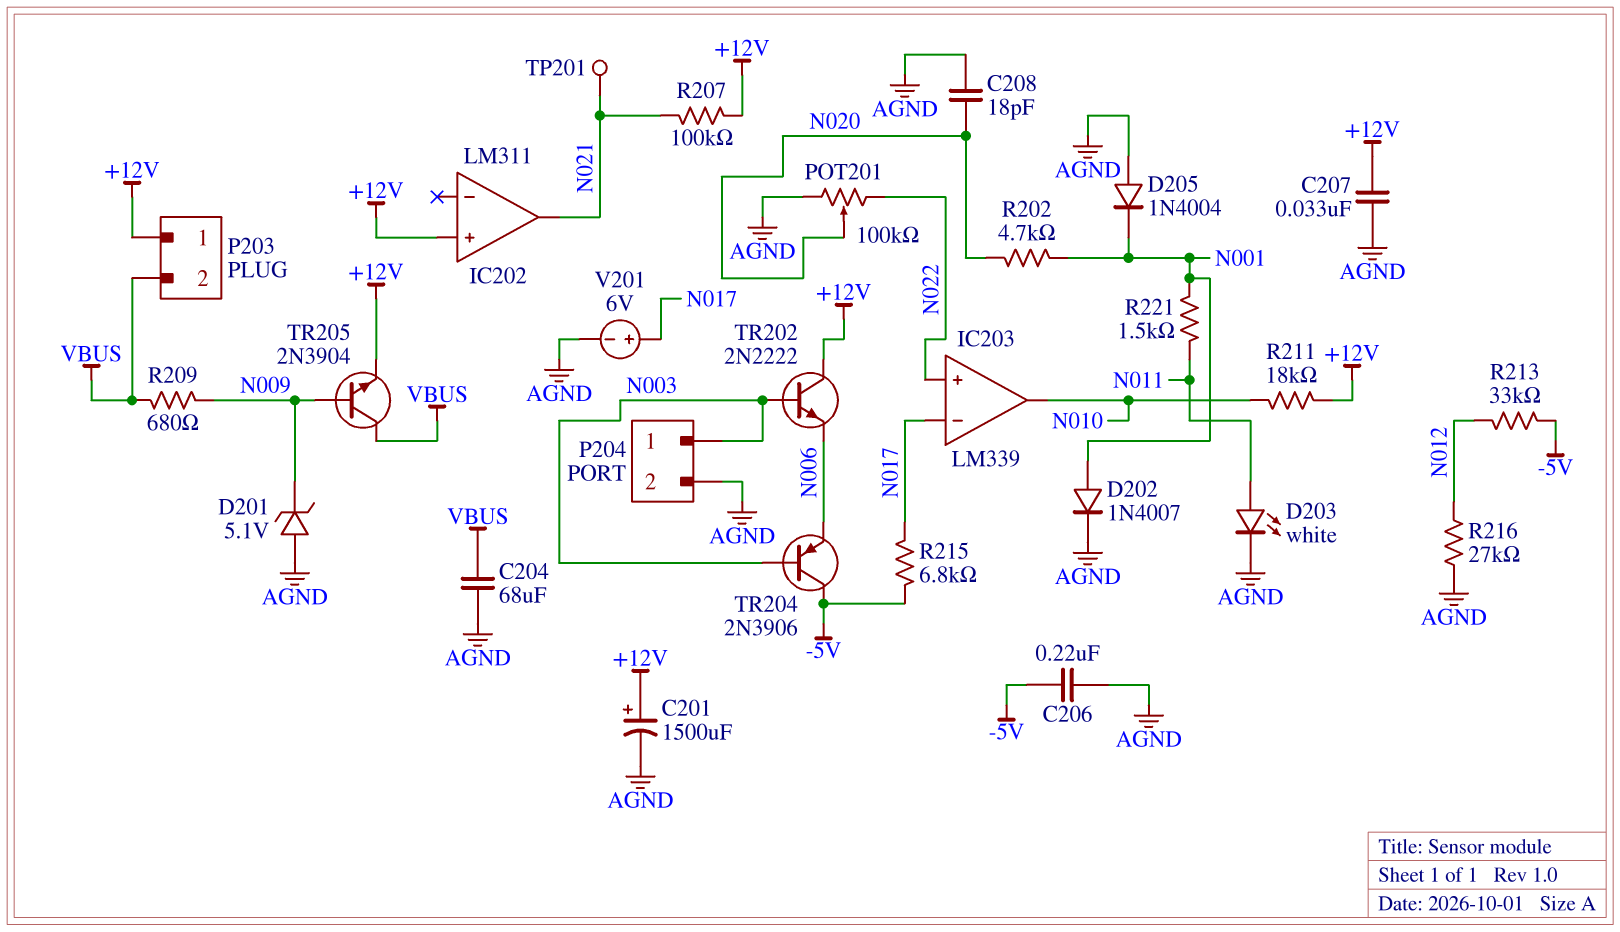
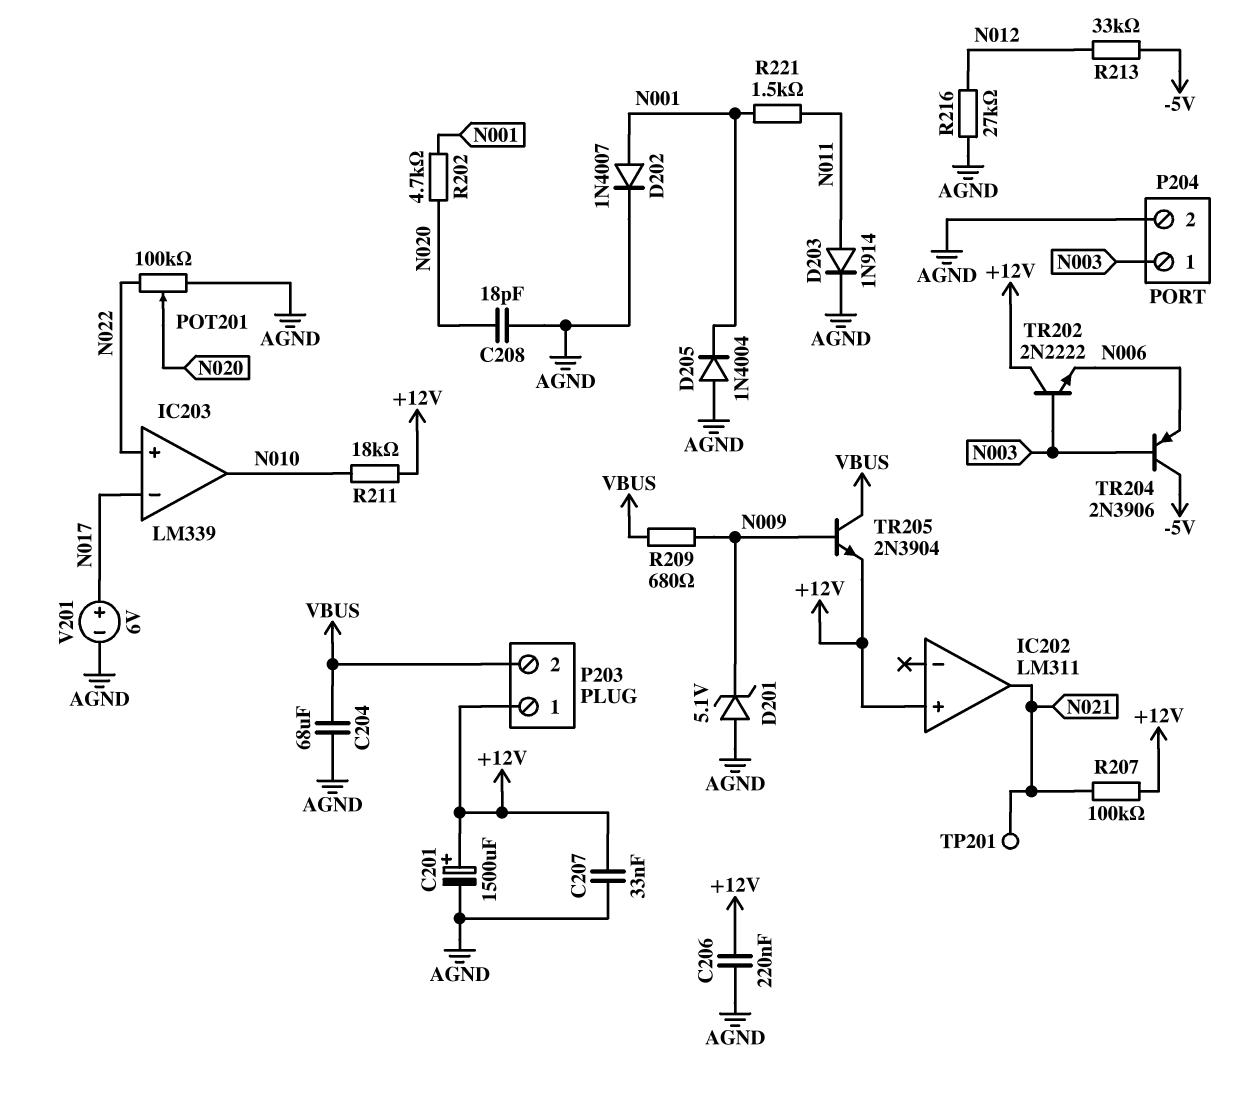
C206: 220nF (-5V, AGND) -> 220nF (+12V, AGND)
D203: LED white (A N011, K AGND) -> diode 1N914 (A N011, K AGND)
R215: 6.8k (-5V, N017) -> none

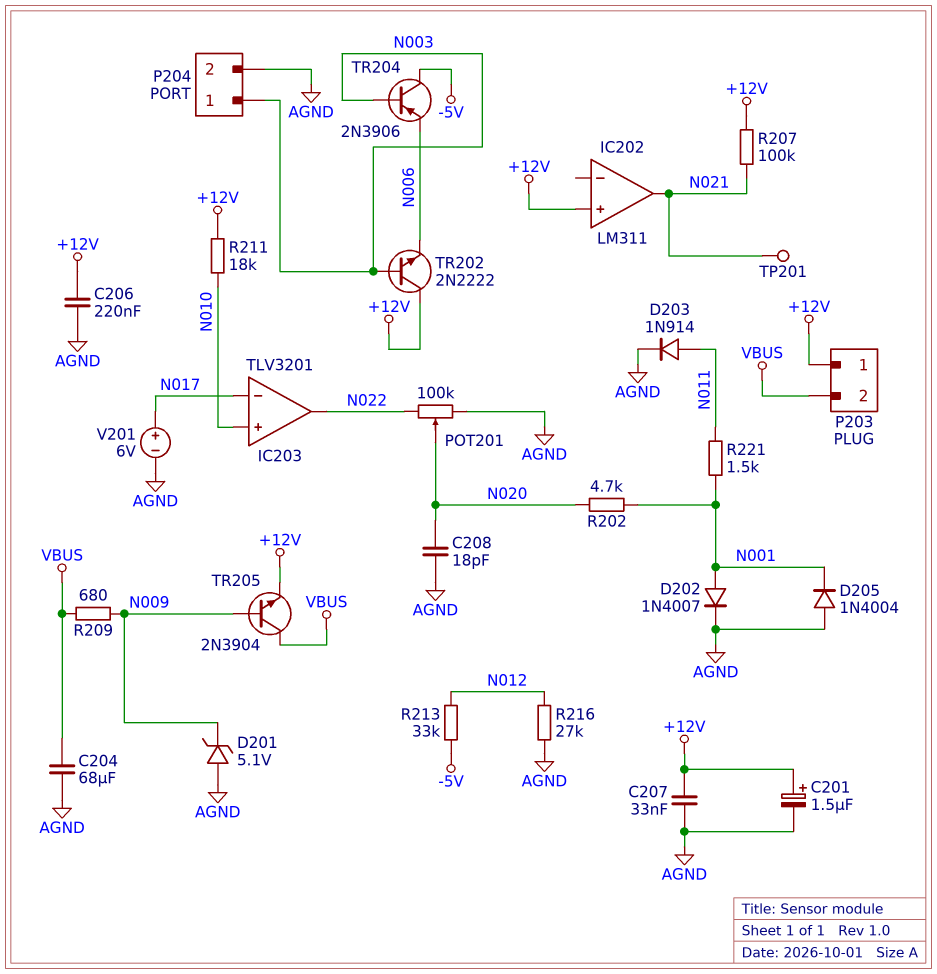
C201: 1500uF (plus +12V, minus AGND) -> 1.5uF (plus +12V, minus AGND)
IC203: LM339 -> TLV3201
IC203 pin in+: N022 -> N010
IC203 pin out: N010 -> N022

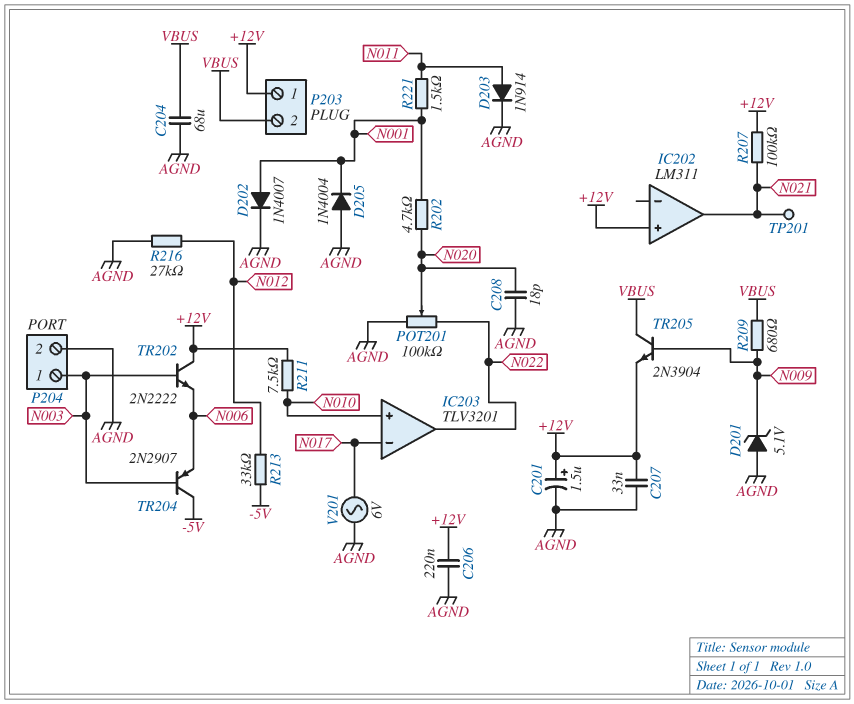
R211: 18k (+12V, N010) -> 7.5k (+12V, N010)
TR204: PNP 2N3906 (B N003, C -5V, E N006) -> PNP 2N2907 (B N003, C -5V, E N006)
V201: 6V (plus N017, minus AGND) -> AC 6V (AGND, N017)

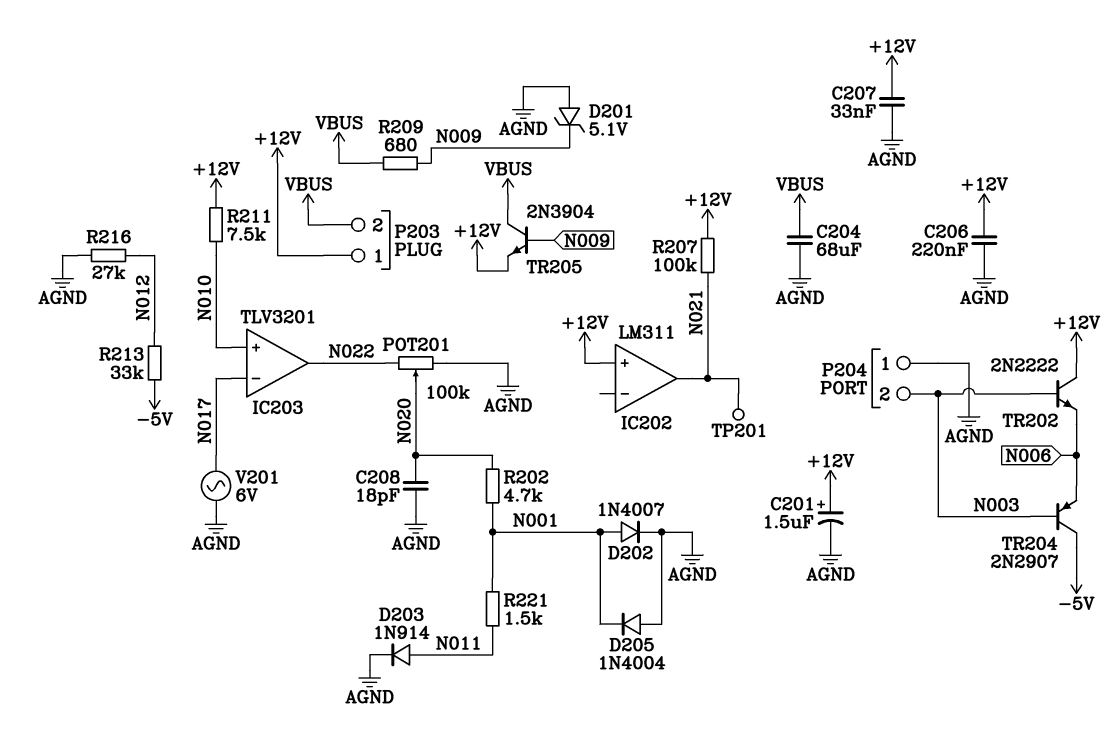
P204 pin 1: N003 -> AGND
P204 pin 2: AGND -> N003

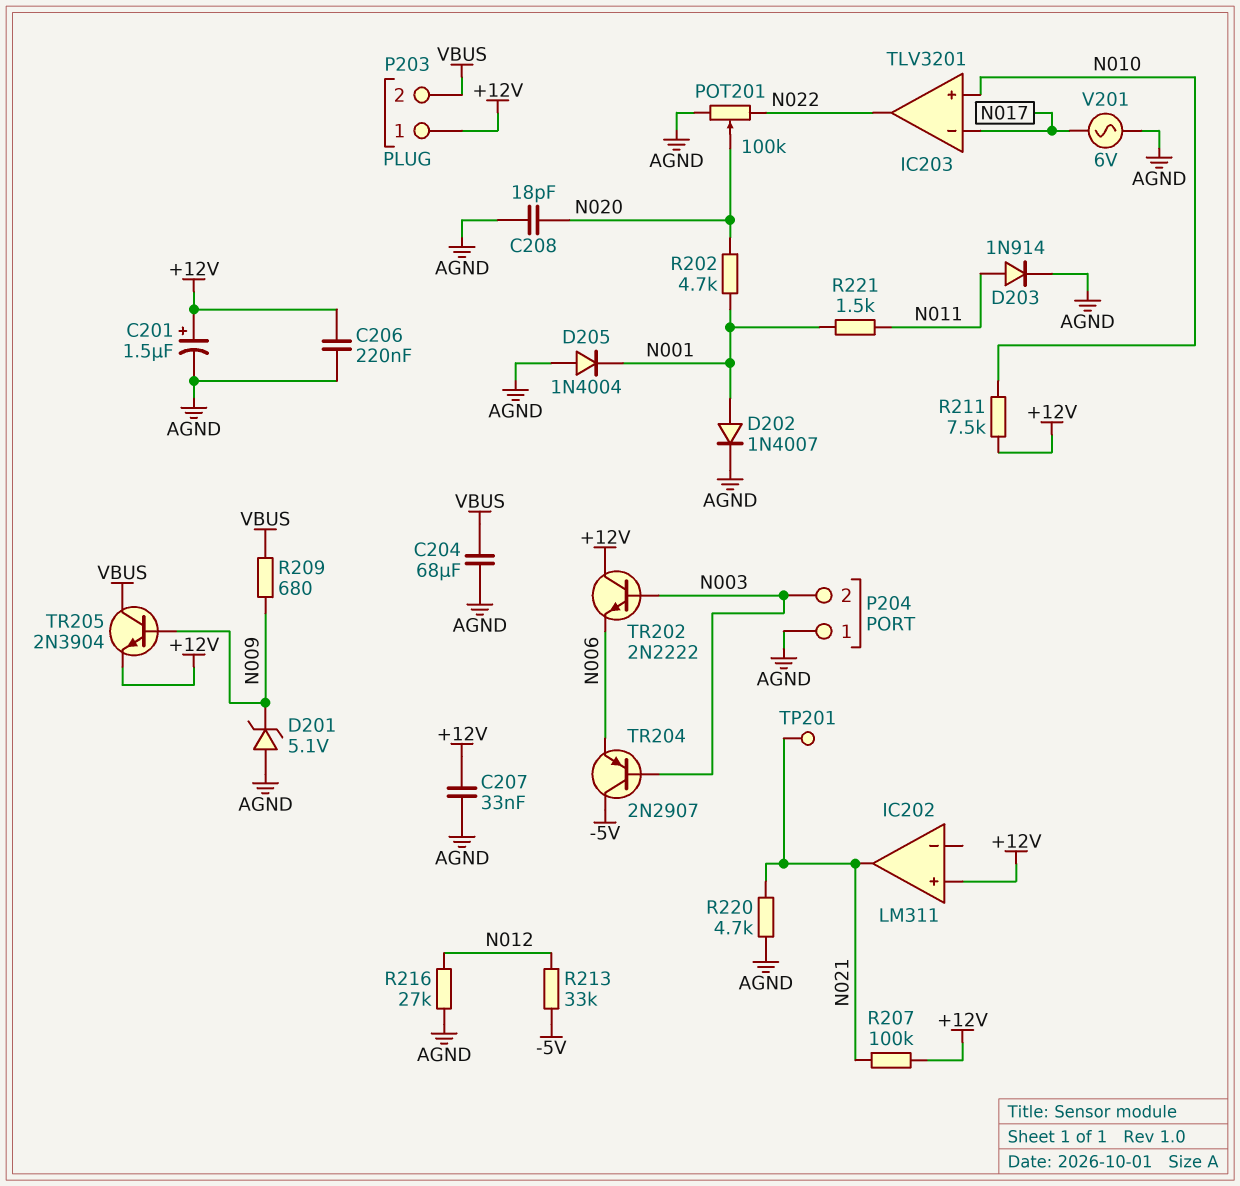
R220: none -> 4.7k (AGND, N021)

